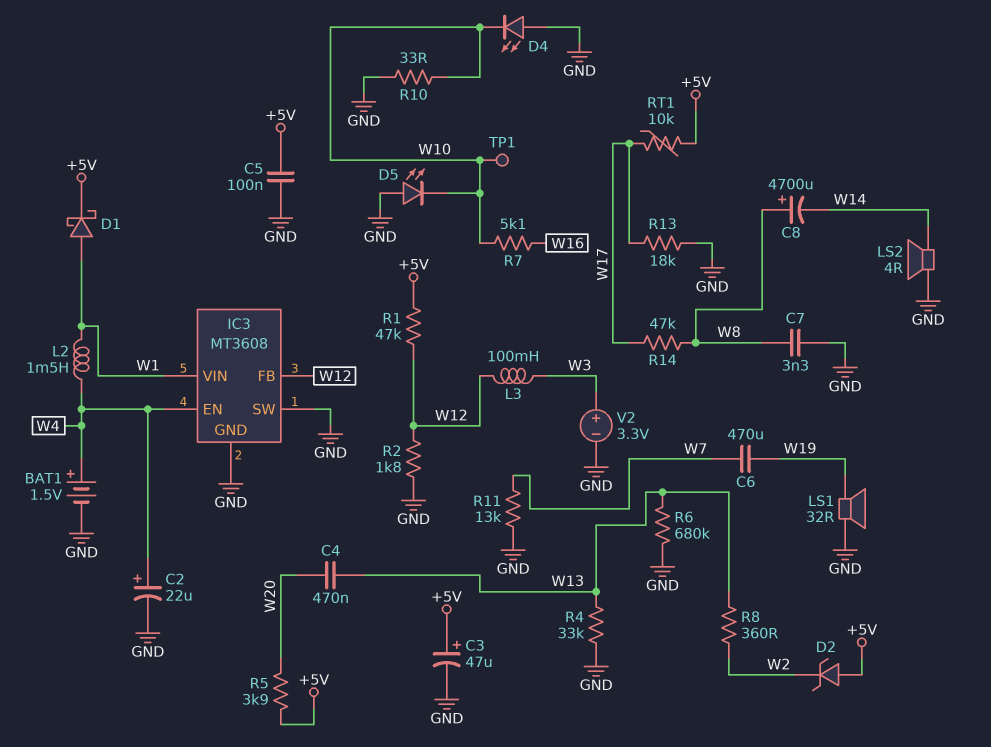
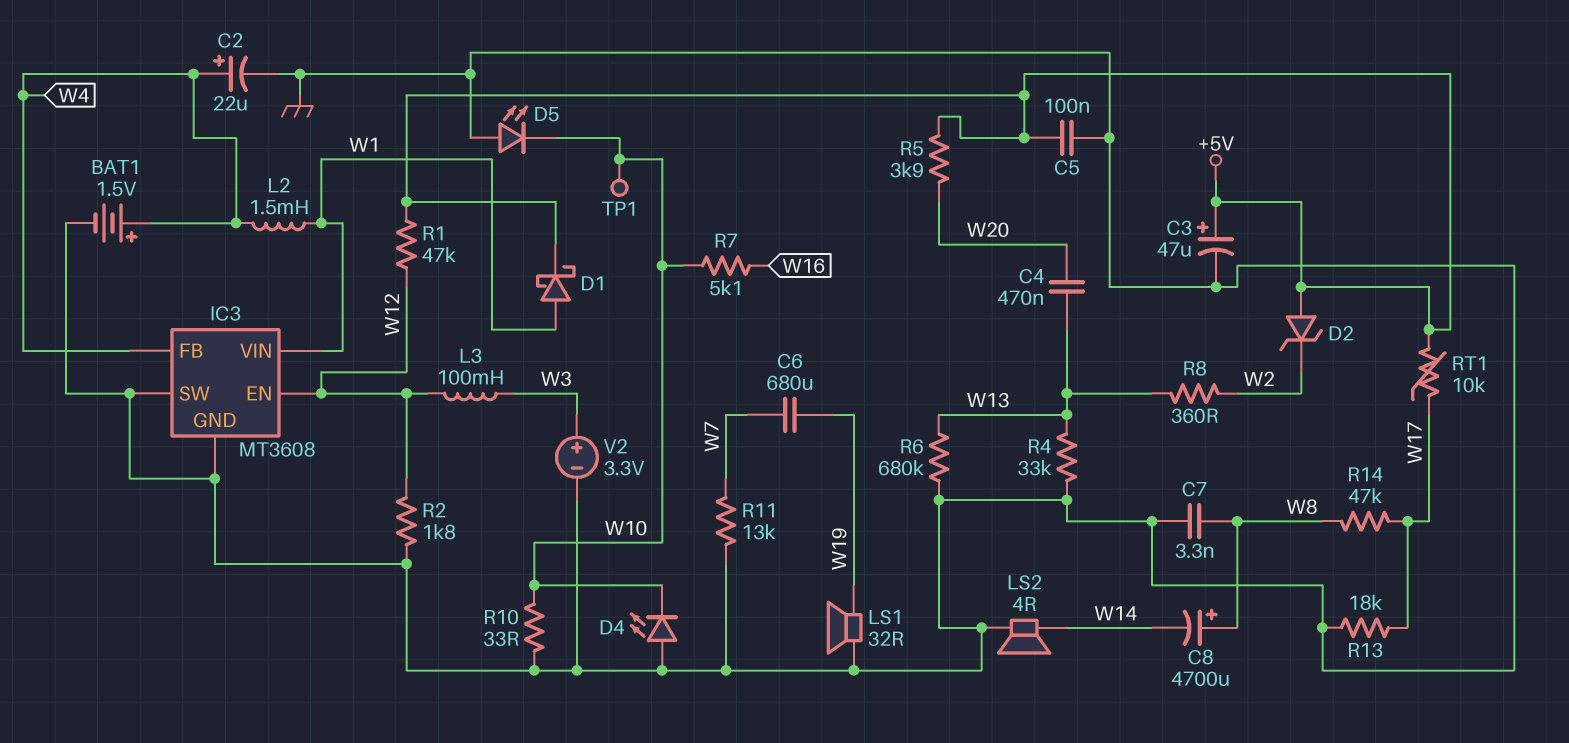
C6: 470uF (W7, W19) -> 680uF (W7, W19)
IC3 pin EN: W4 -> W12
IC3 pin FB: W12 -> W4

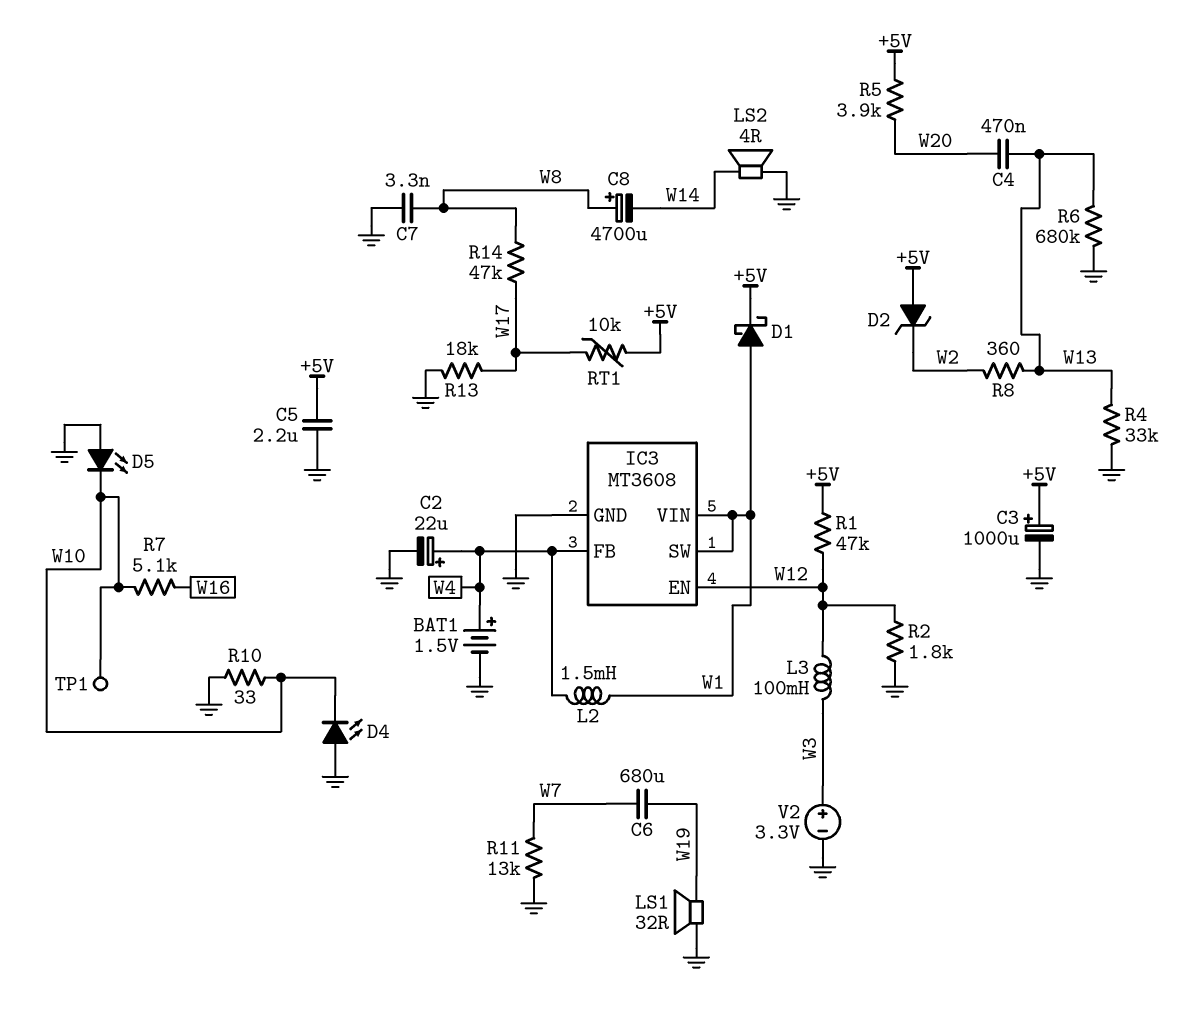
C3: 47uF (plus +5V, minus GND) -> 1000uF (plus +5V, minus GND)
C5: 100nF (+5V, GND) -> 2.2uF (+5V, GND)
IC3 pin SW: GND -> W1

